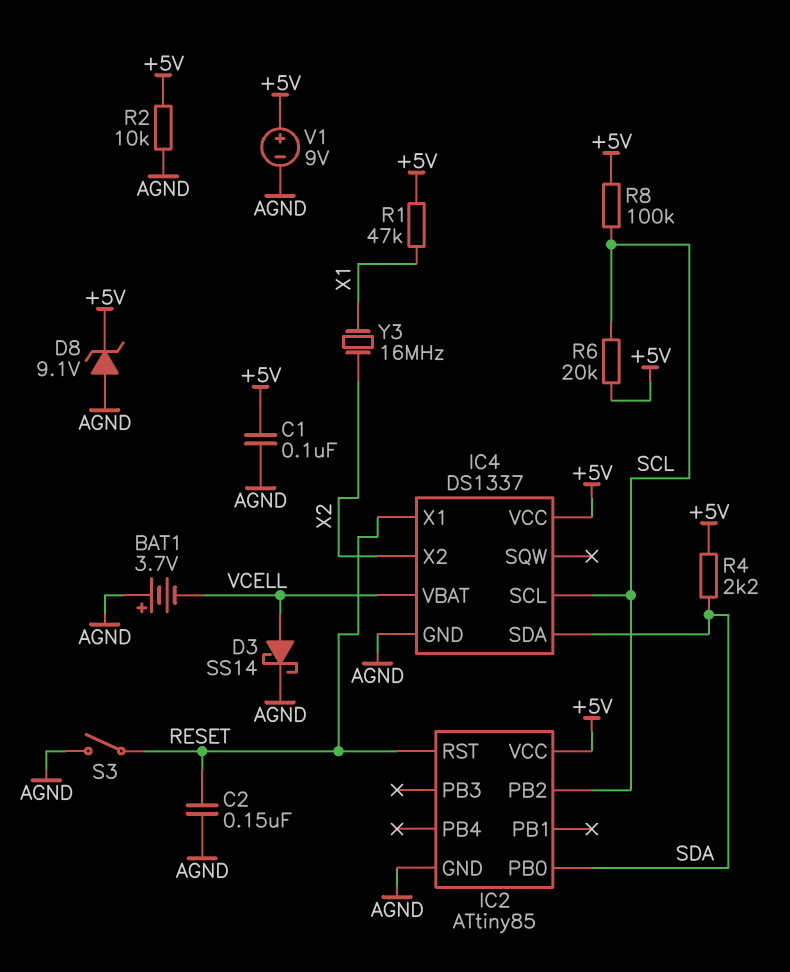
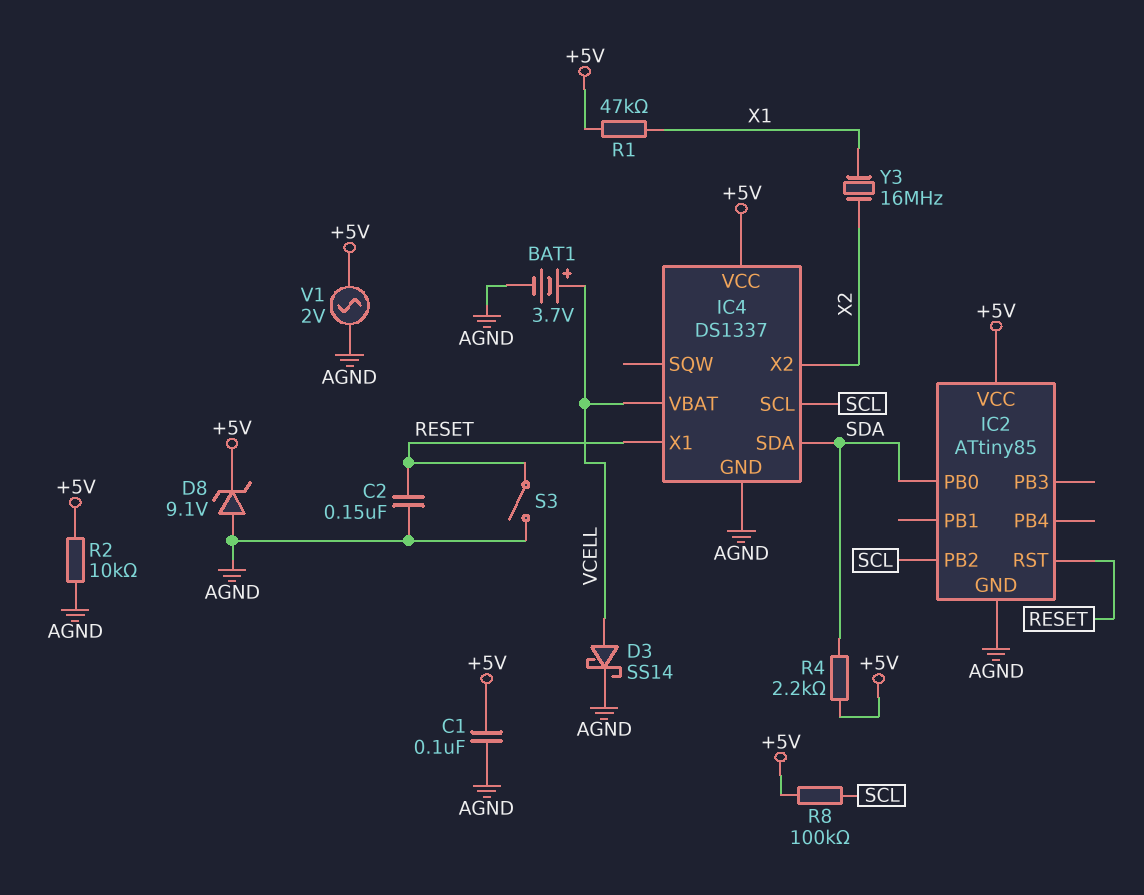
BAT1: 3.7V (plus AGND, minus VCELL) -> 3.7V (plus VCELL, minus AGND)
R6: 20k (+5V, SCL) -> none
V1: 9V (plus +5V, minus AGND) -> AC 2V (+5V, AGND)

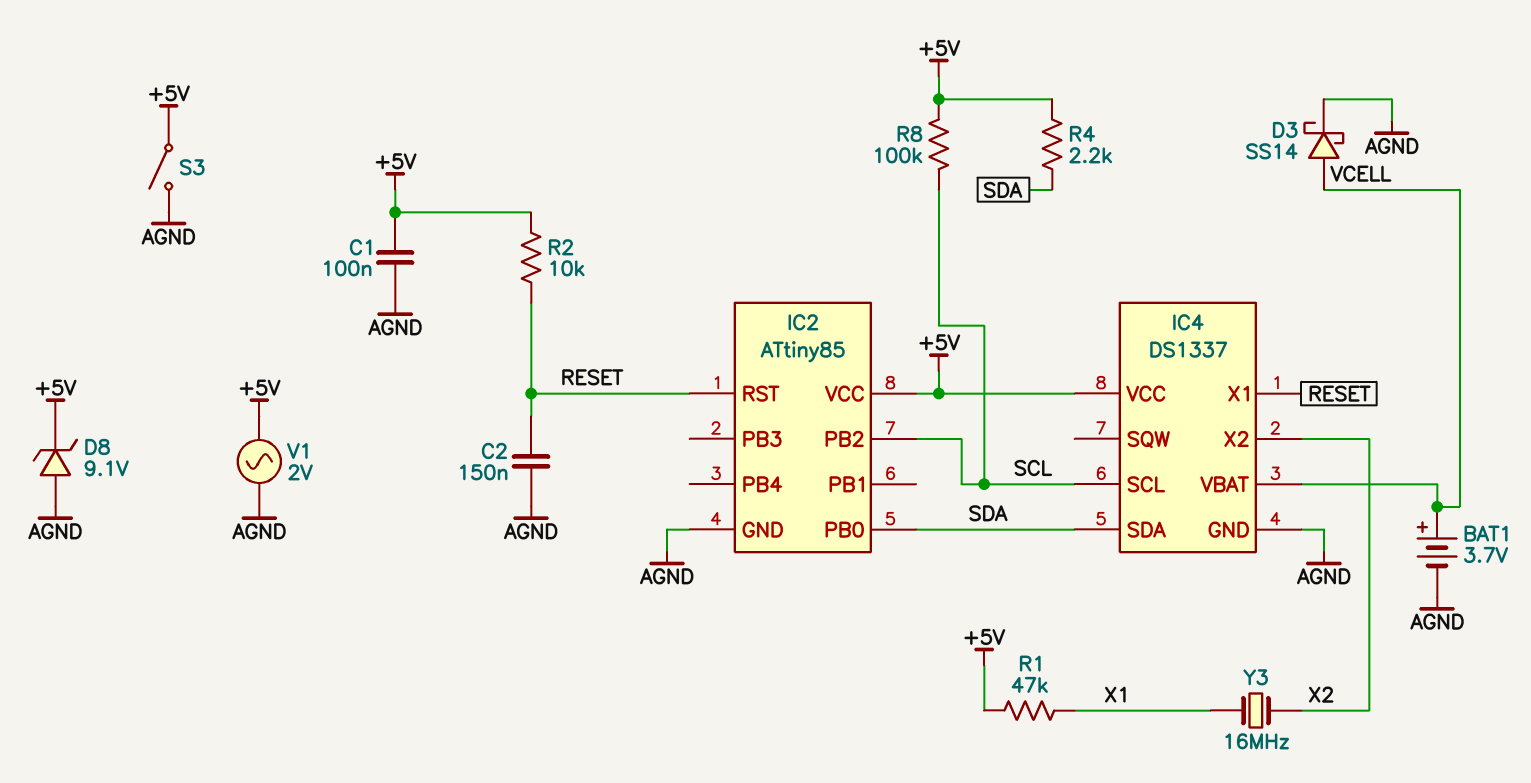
R2: 10k (+5V, AGND) -> 10k (+5V, RESET)
S3: switch (AGND, RESET) -> switch (+5V, AGND)

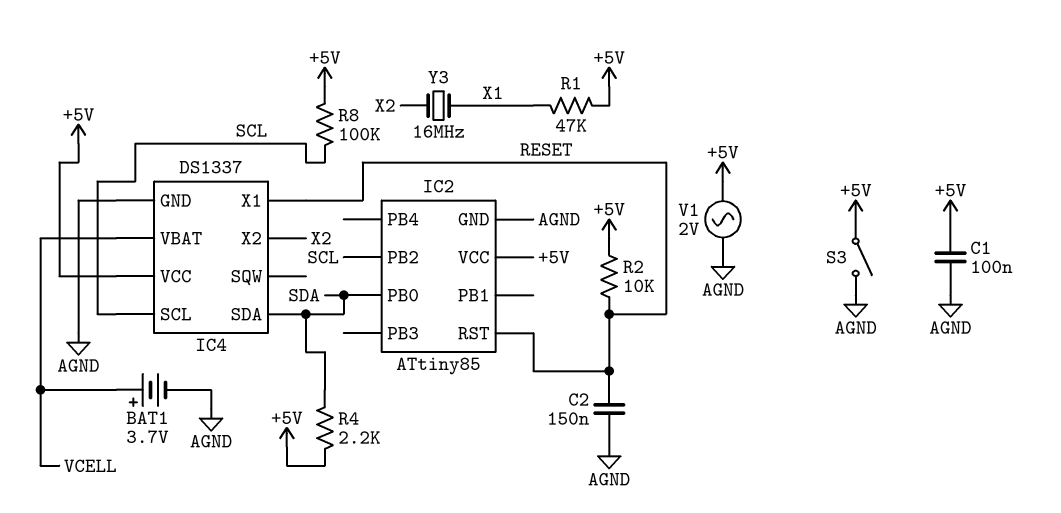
D3: schottky SS14 (A VCELL, K AGND) -> none
D8: zener 9.1V (A AGND, K +5V) -> none

